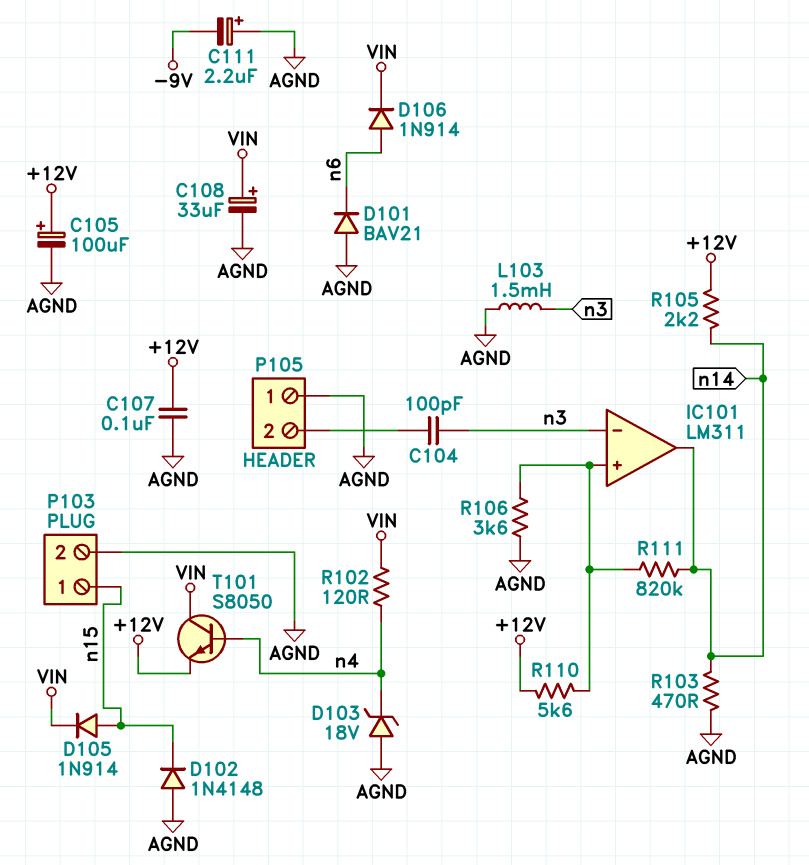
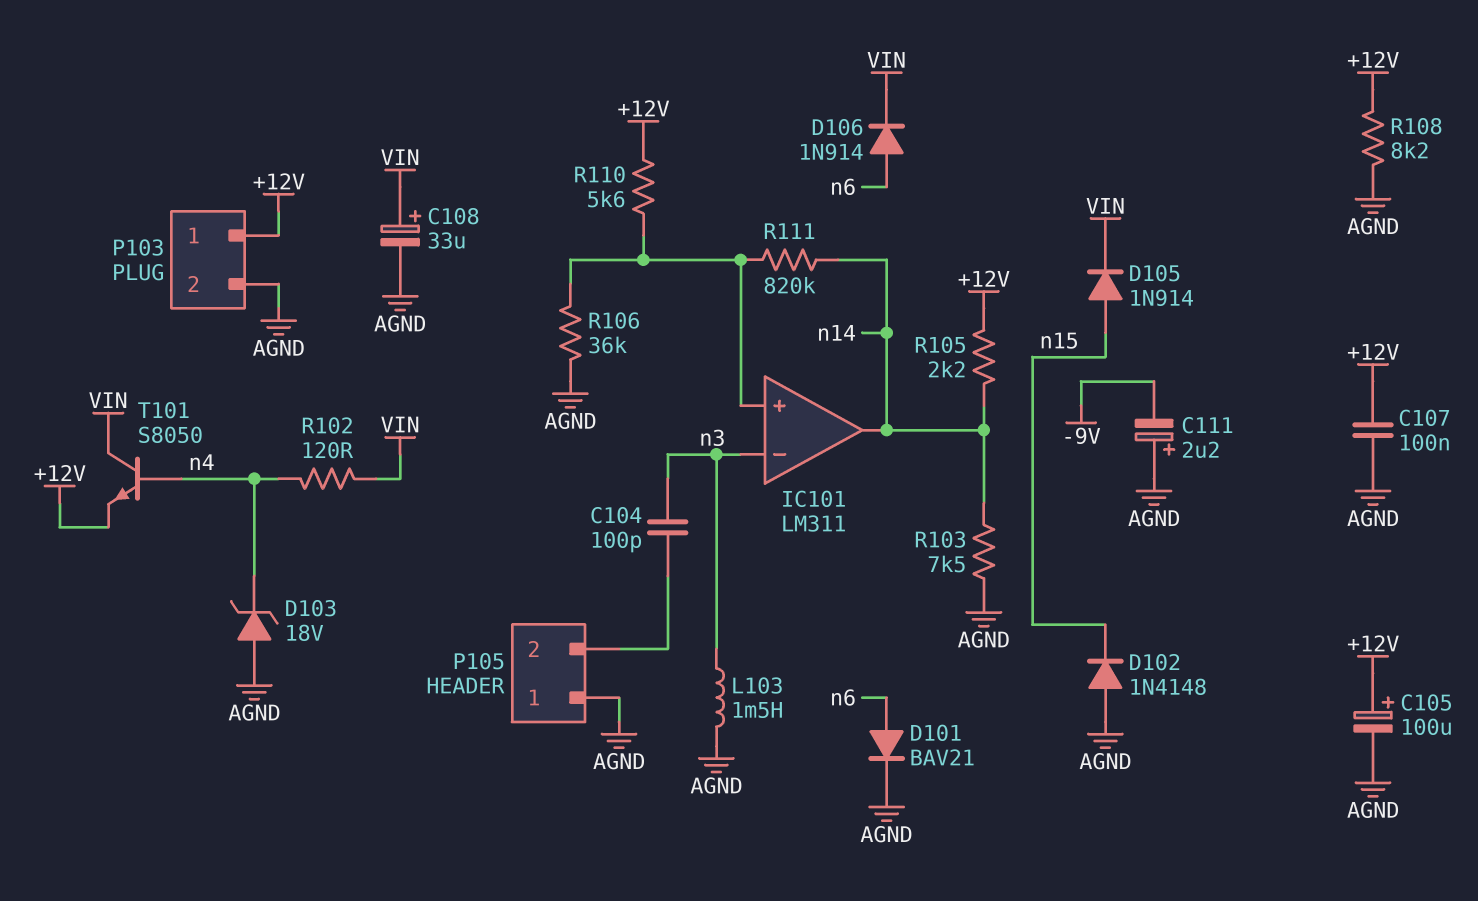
D101: diode BAV21 (A AGND, K n6) -> diode BAV21 (A n6, K AGND)
P103 pin 1: n15 -> +12V
R103: 470 (AGND, n14) -> 7.5k (AGND, n14)
R106: 3.6k (AGND, IC101/in+) -> 36k (AGND, IC101/in+)
R108: none -> 8.2k (+12V, AGND)

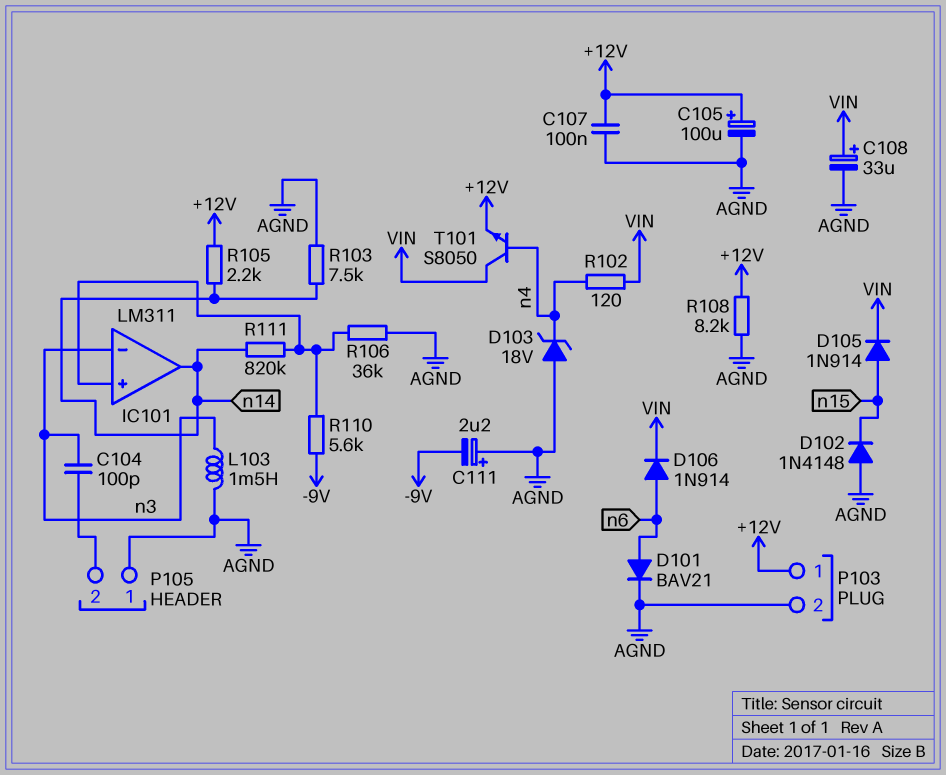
R110: 5.6k (+12V, IC101/in+) -> 5.6k (-9V, IC101/in+)

